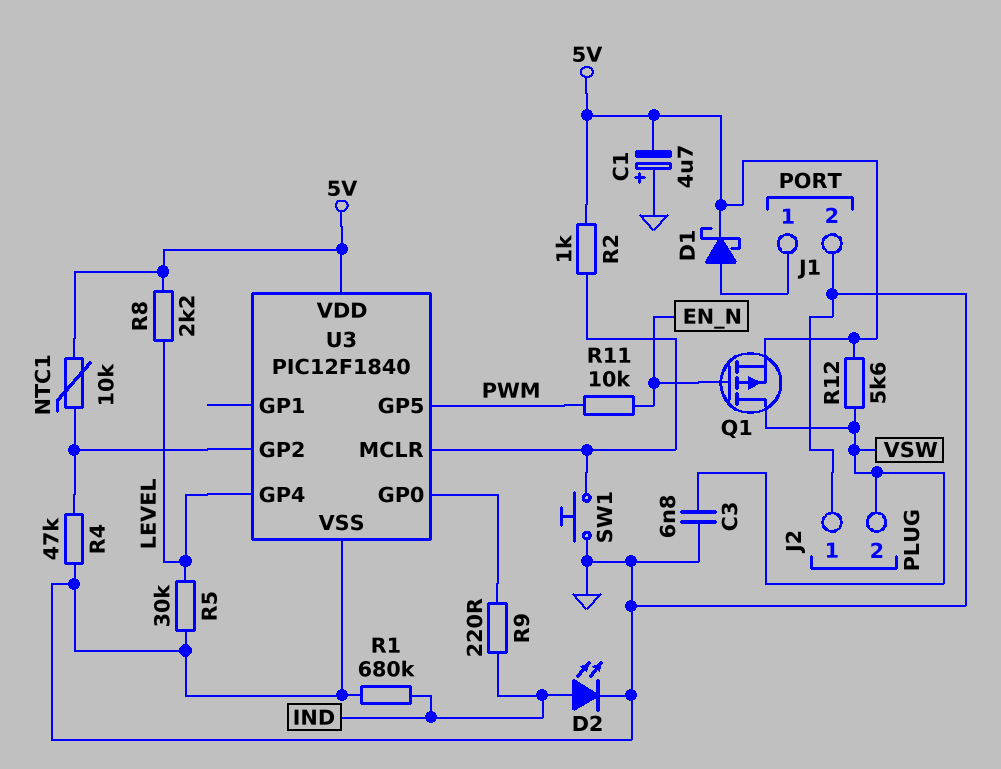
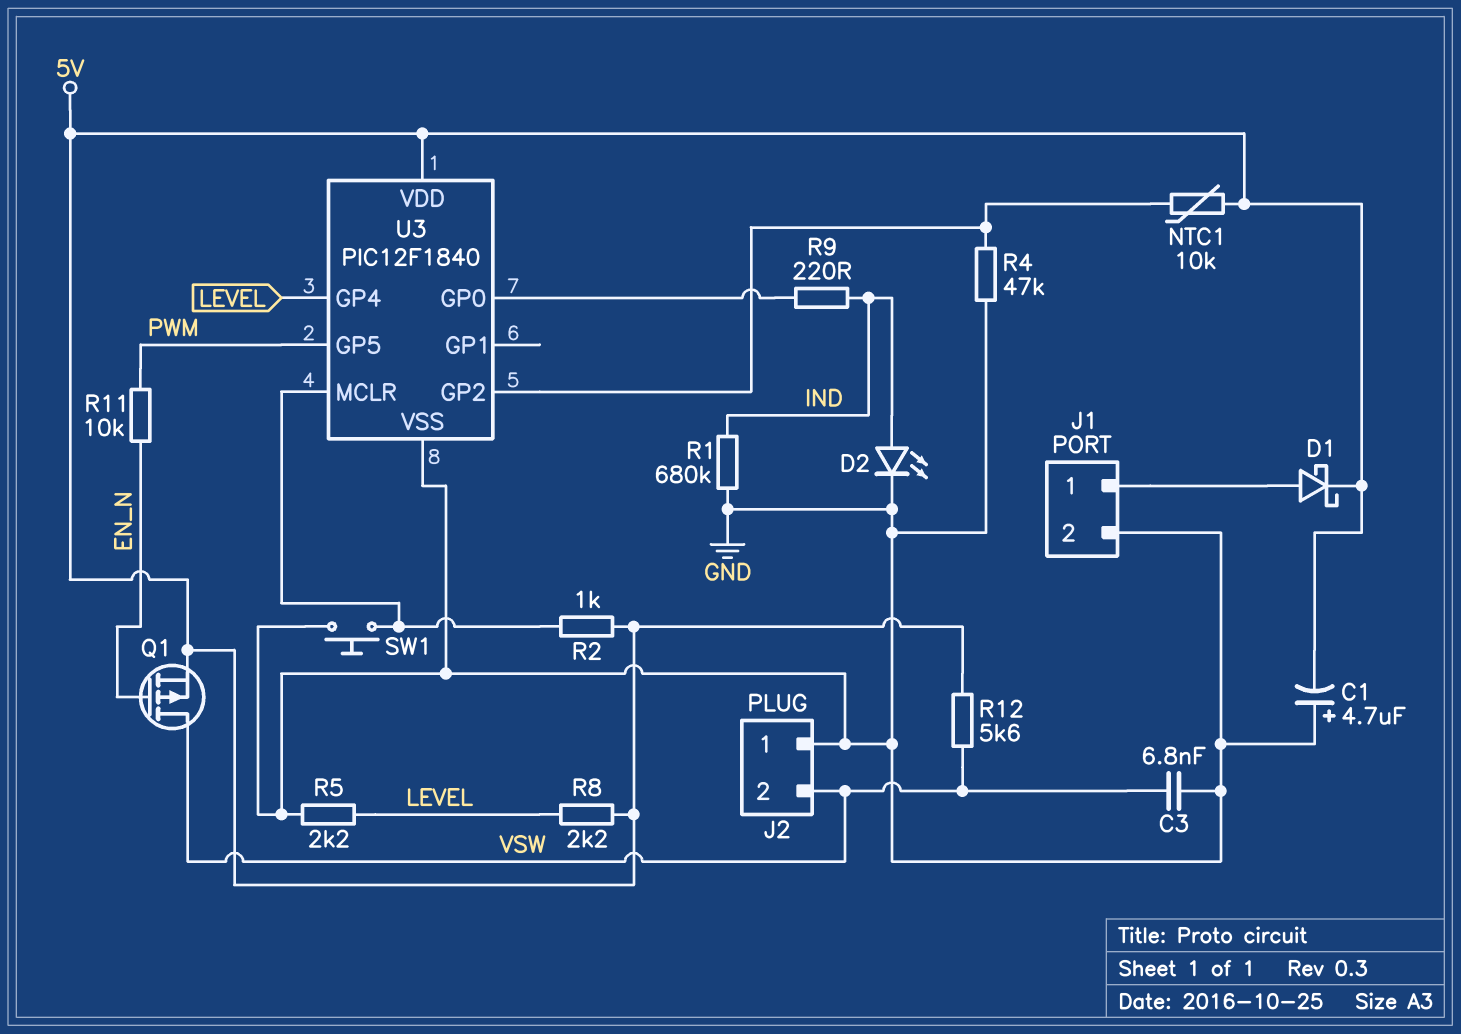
R5: 30k (GND, LEVEL) -> 2.2k (GND, LEVEL)

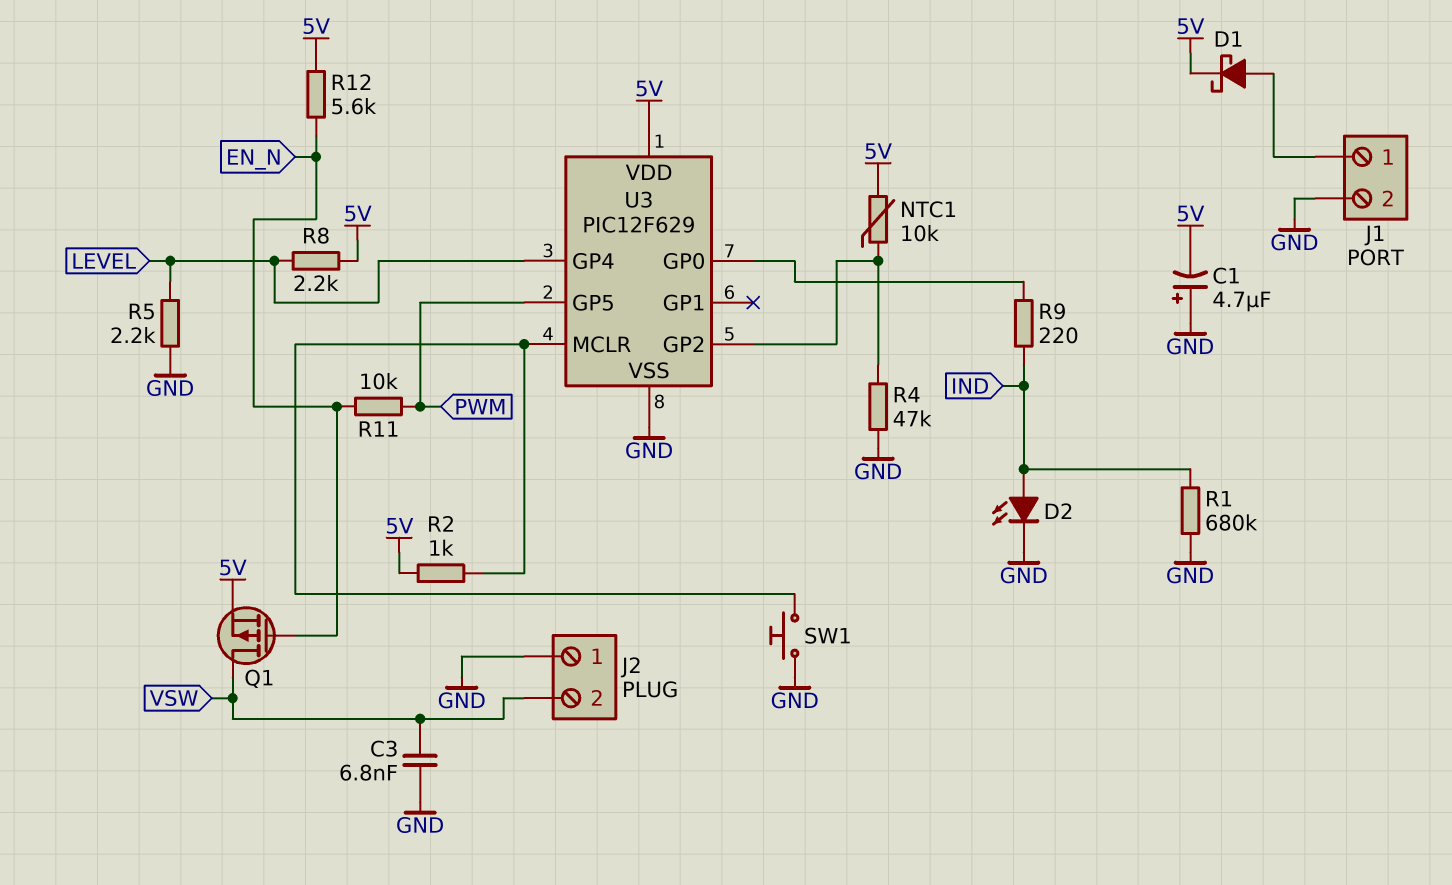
R12: 5.6k (5V, VSW) -> 5.6k (5V, EN_N)
U3: PIC12F1840 -> PIC12F629

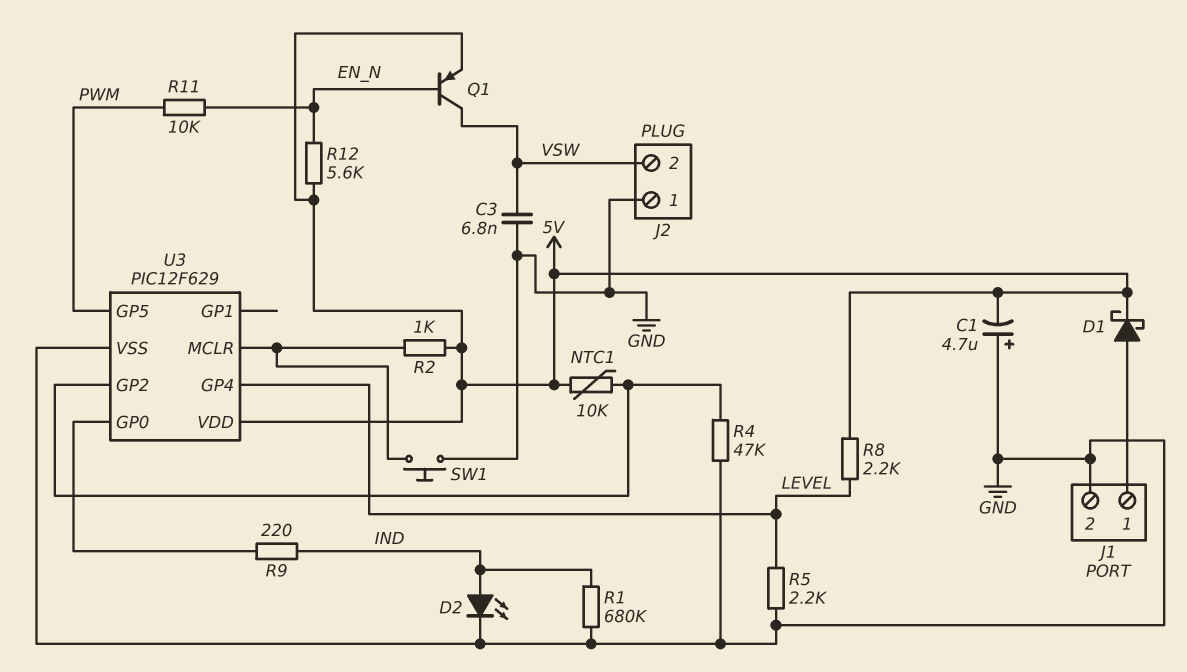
Q1: PMOS (G EN_N, D VSW, S 5V) -> PNP (B EN_N, C VSW, E 5V)

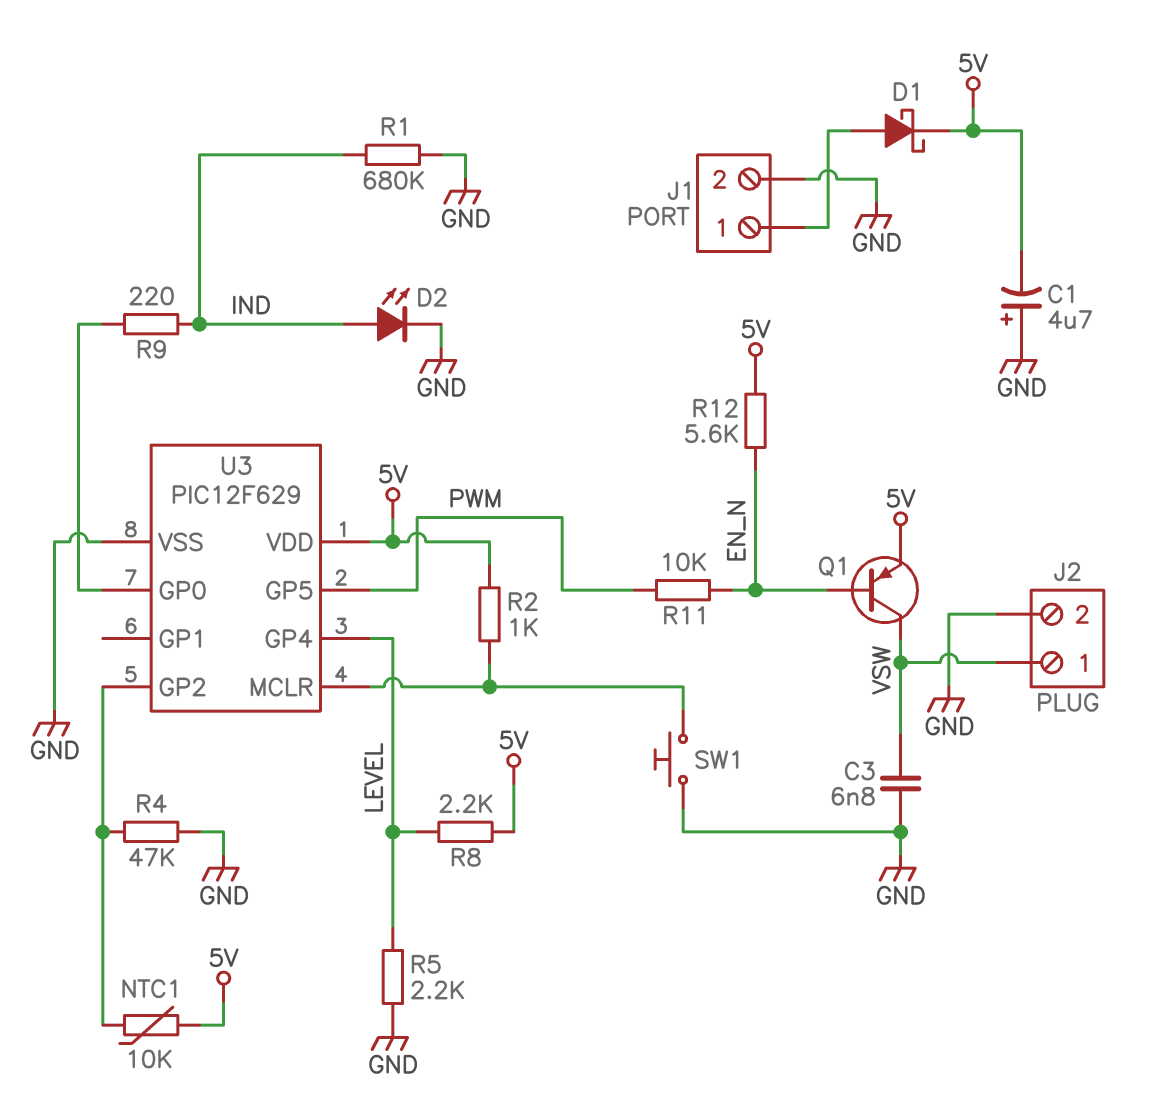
J2 pin 1: GND -> VSW
J2 pin 2: VSW -> GND

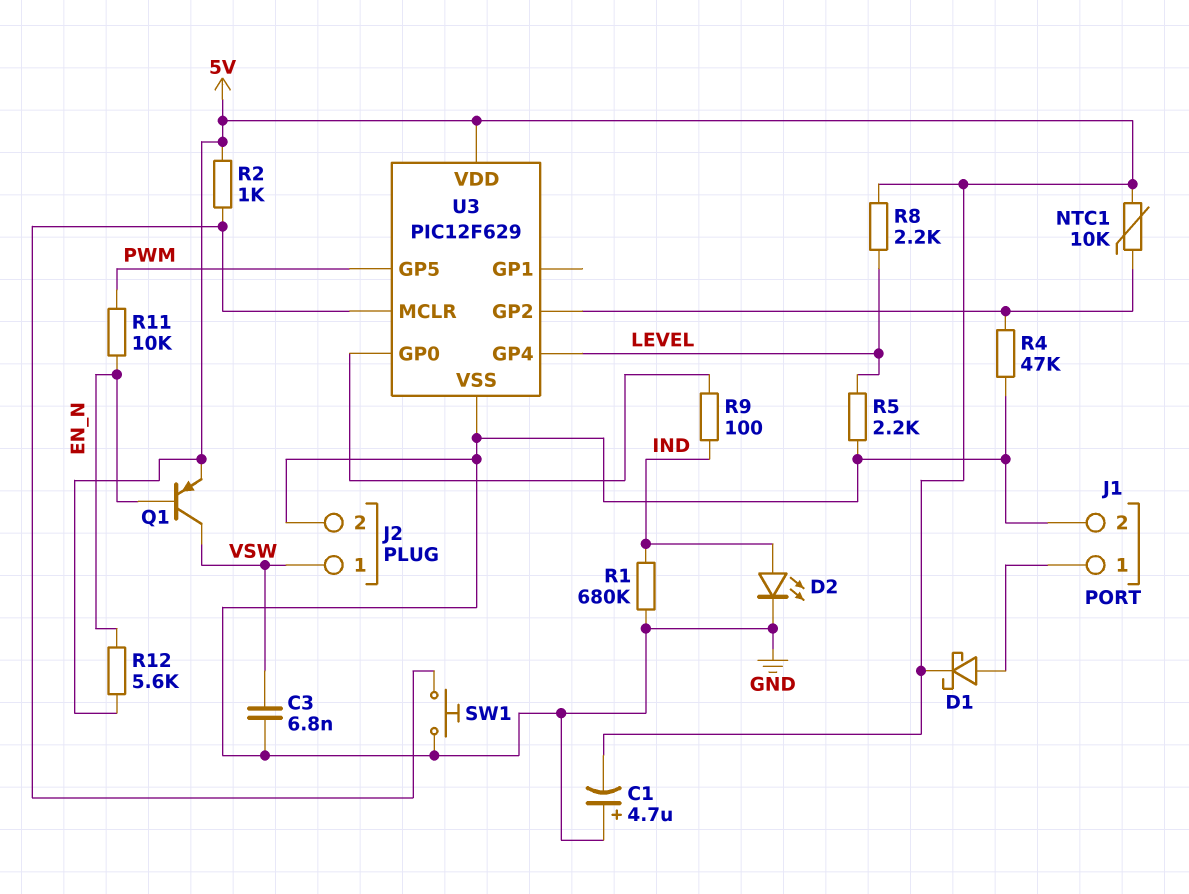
R9: 220 (IND, U3/GP0) -> 100 (IND, U3/GP0)

